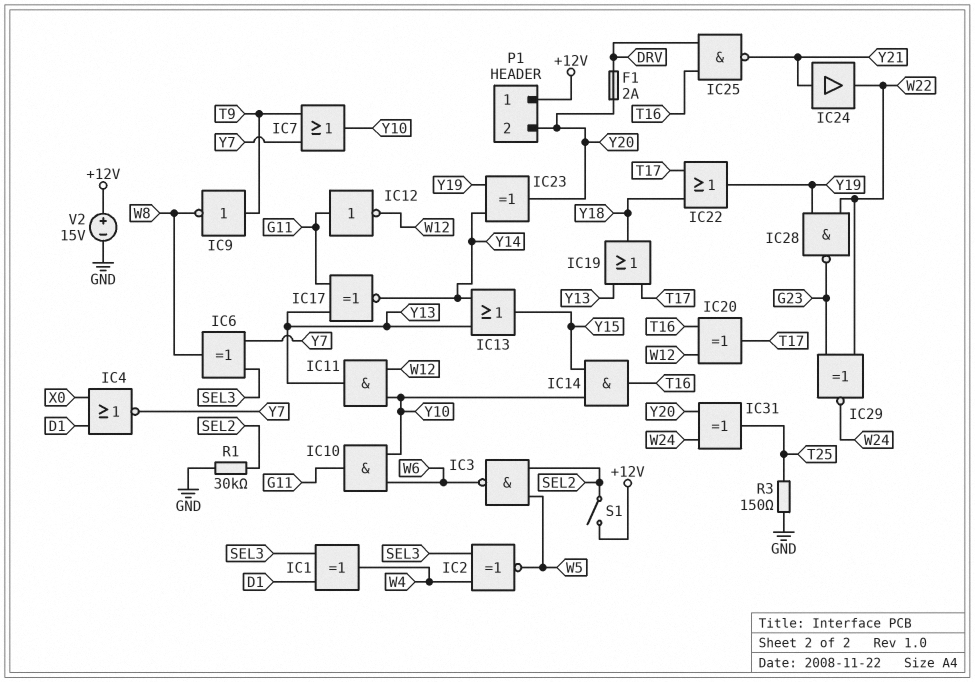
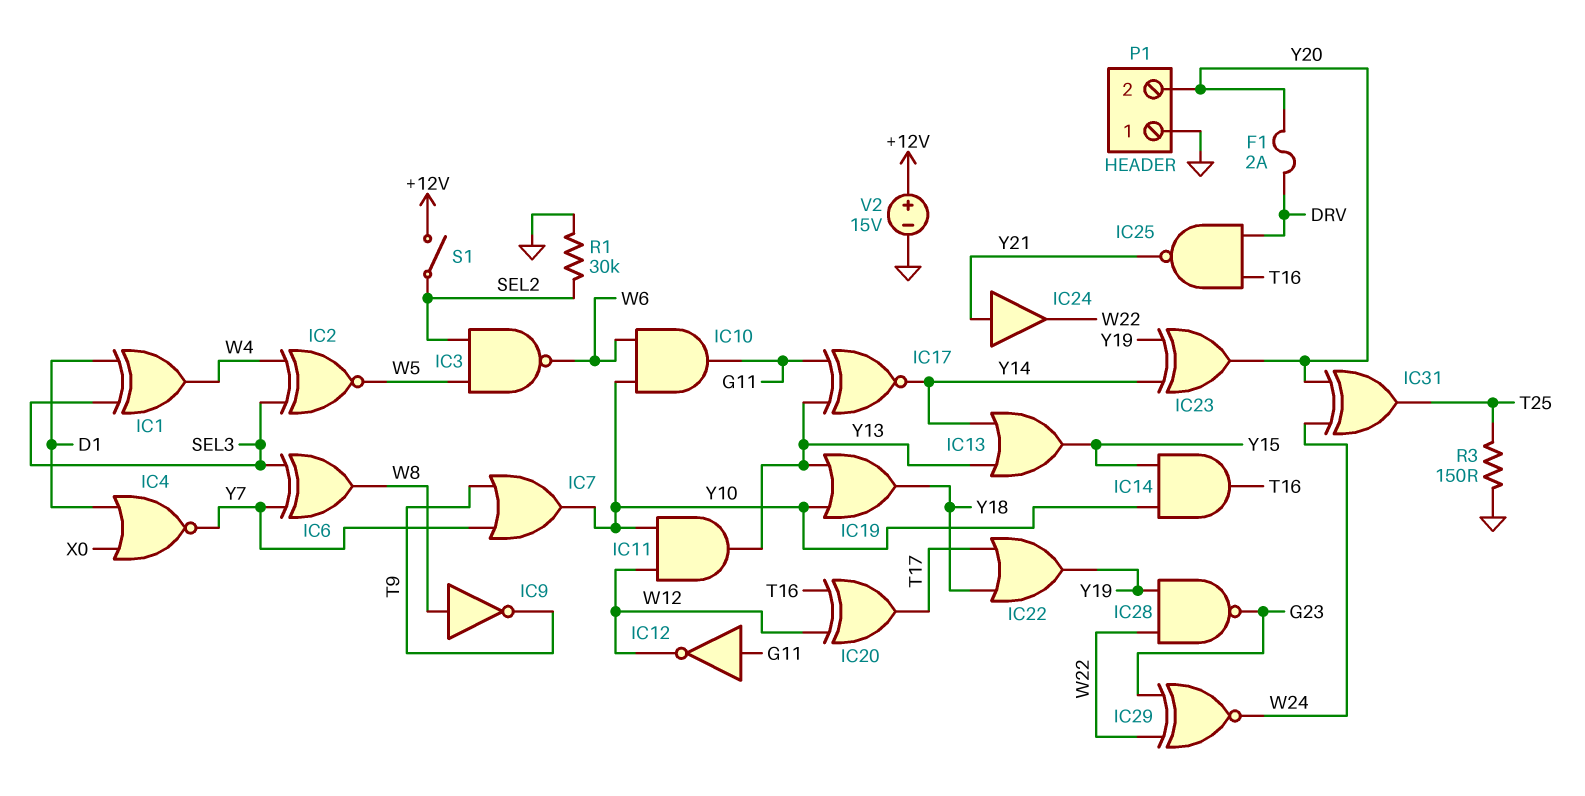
IC9: NOT (in T9, out W8) -> NOT (in W8, out T9)
IC19: OR (in T17, in Y13, out Y18) -> OR (in Y10, in Y13, out Y18)
P1 pin 1: +12V -> GND

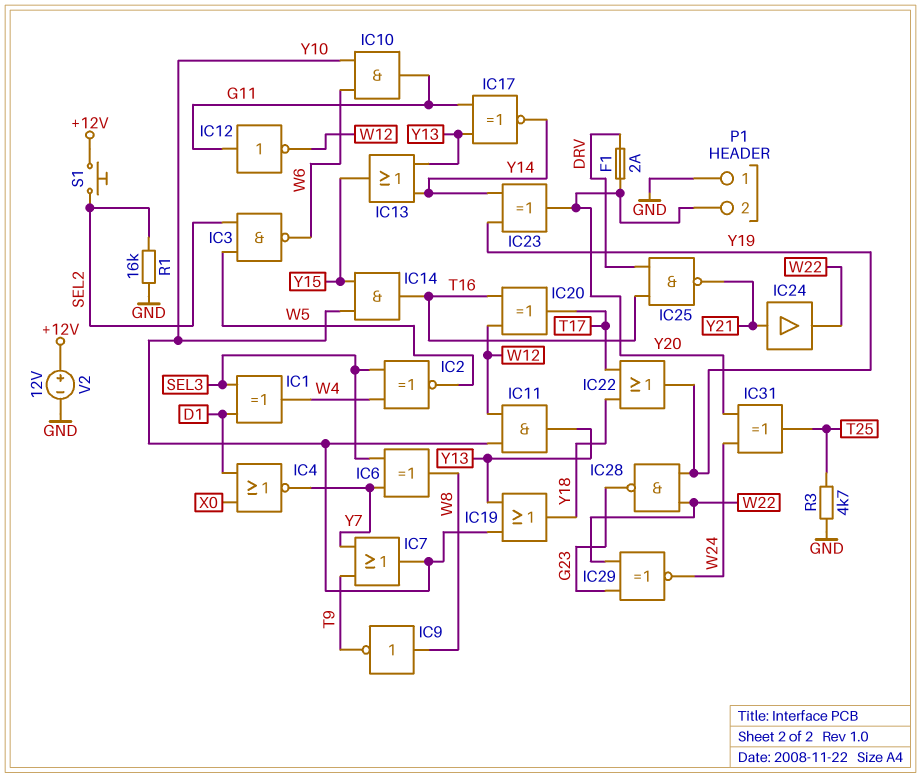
R1: 30k (GND, SEL2) -> 16k (GND, SEL2)
R3: 150 (GND, T25) -> 4.7k (GND, T25)
S1: switch (+12V, SEL2) -> button (+12V, SEL2)
V2: 15V (plus +12V, minus GND) -> 12V (plus +12V, minus GND)

